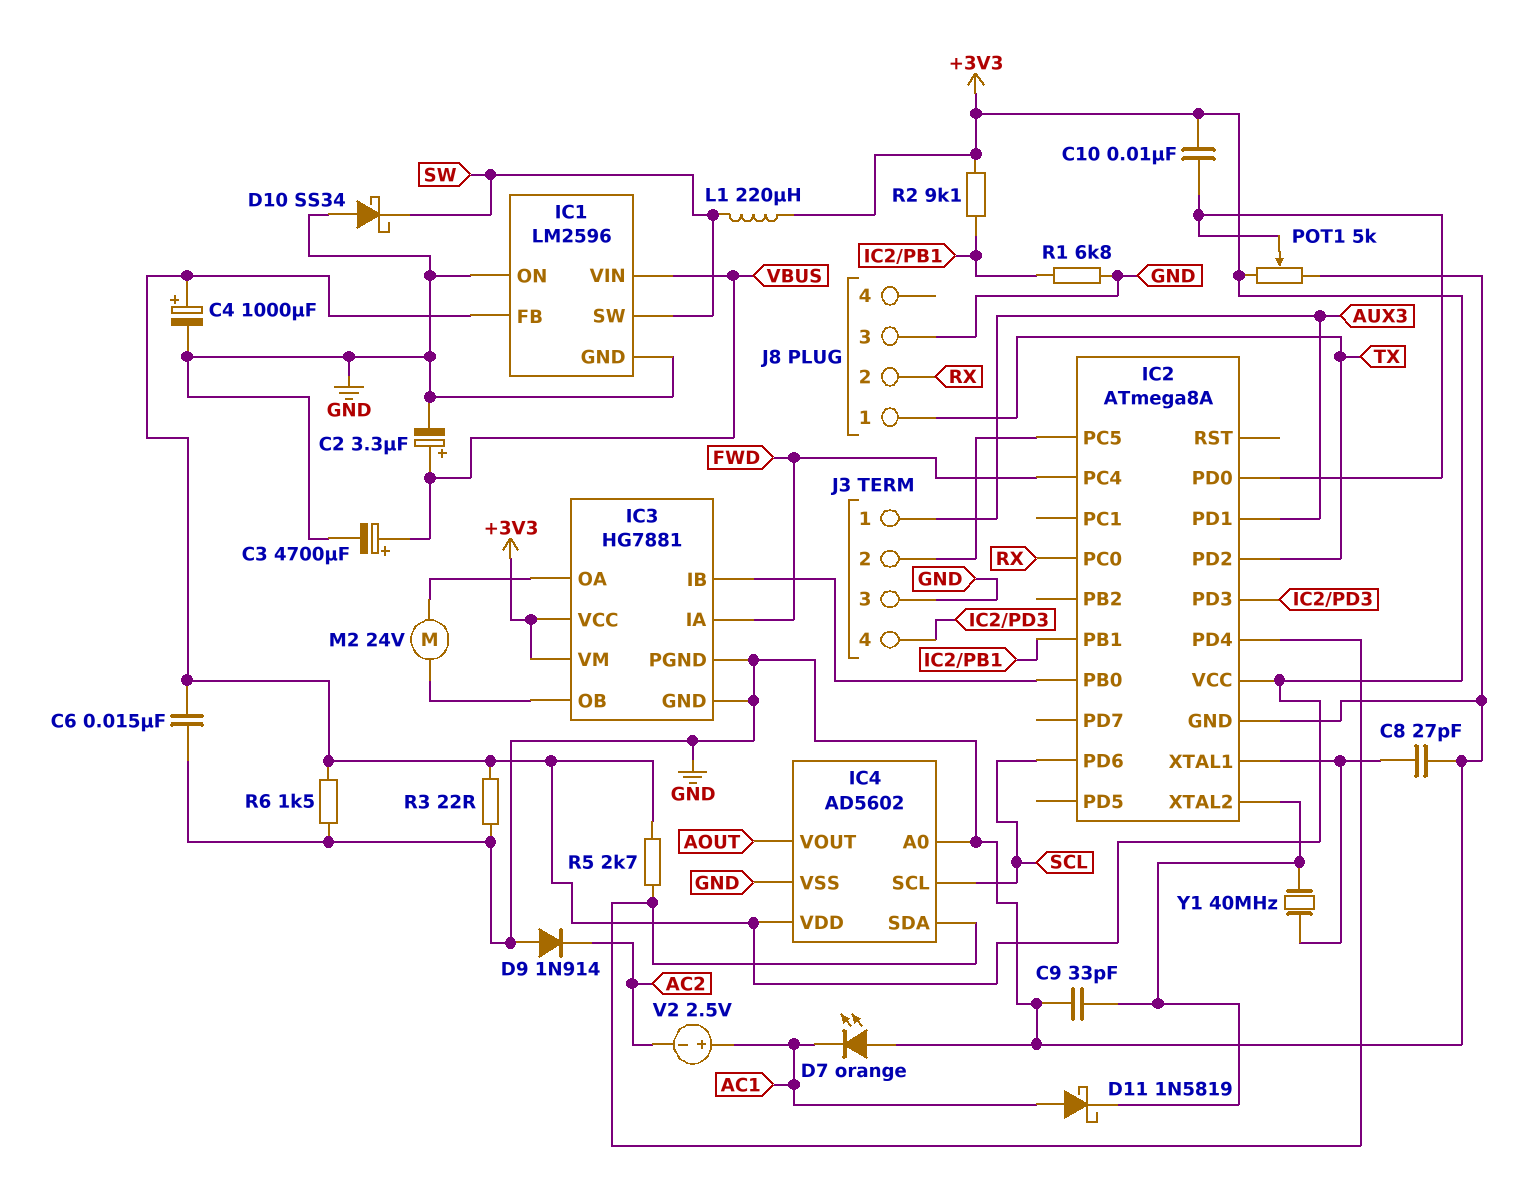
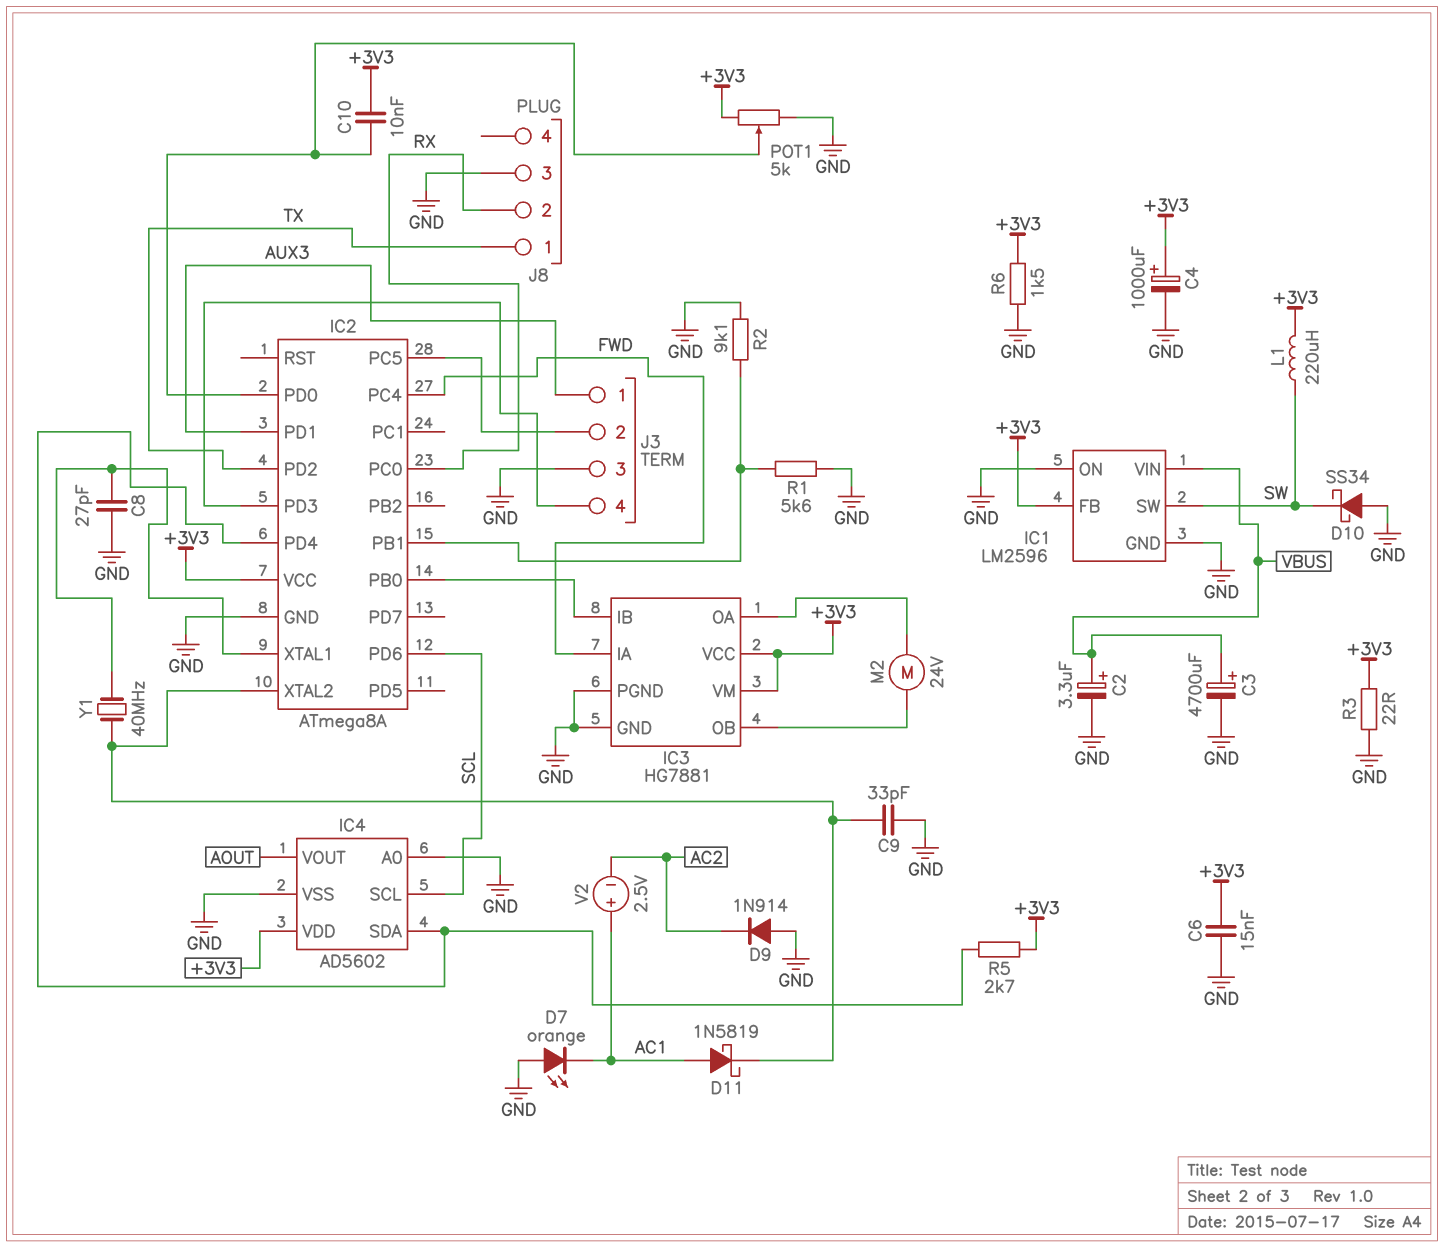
R1: 6.8k (GND, IC2/PB1) -> 5.6k (GND, IC2/PB1)
R2: 9.1k (+3V3, IC2/PB1) -> 9.1k (GND, IC2/PB1)

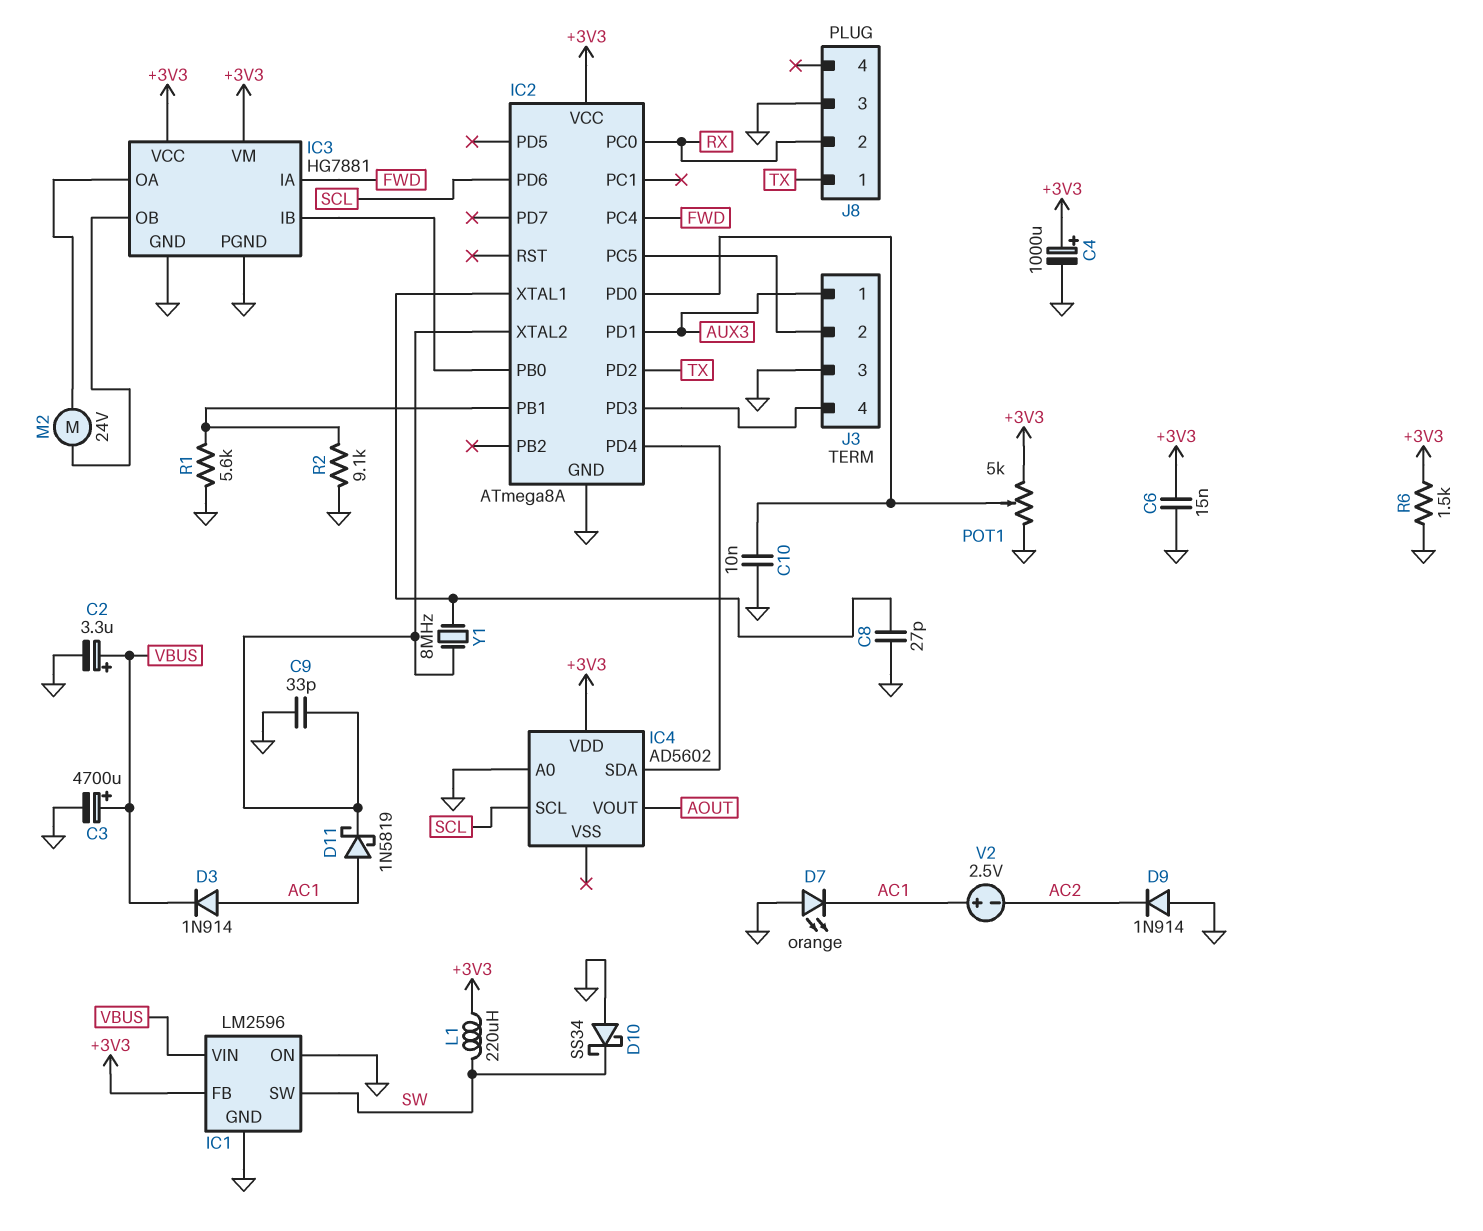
C10: 10nF (+3V3, IC2/PD0) -> 10nF (GND, IC2/PD0)
D3: none -> diode 1N914 (A AC1, K VBUS)
IC4 pin VSS: GND -> none
R3: 22 (+3V3, GND) -> none
R5: 2.7k (+3V3, IC2/PD4) -> none
Y1: 40MHz (IC2/XTAL1, IC2/XTAL2) -> 8MHz (IC2/XTAL1, IC2/XTAL2)

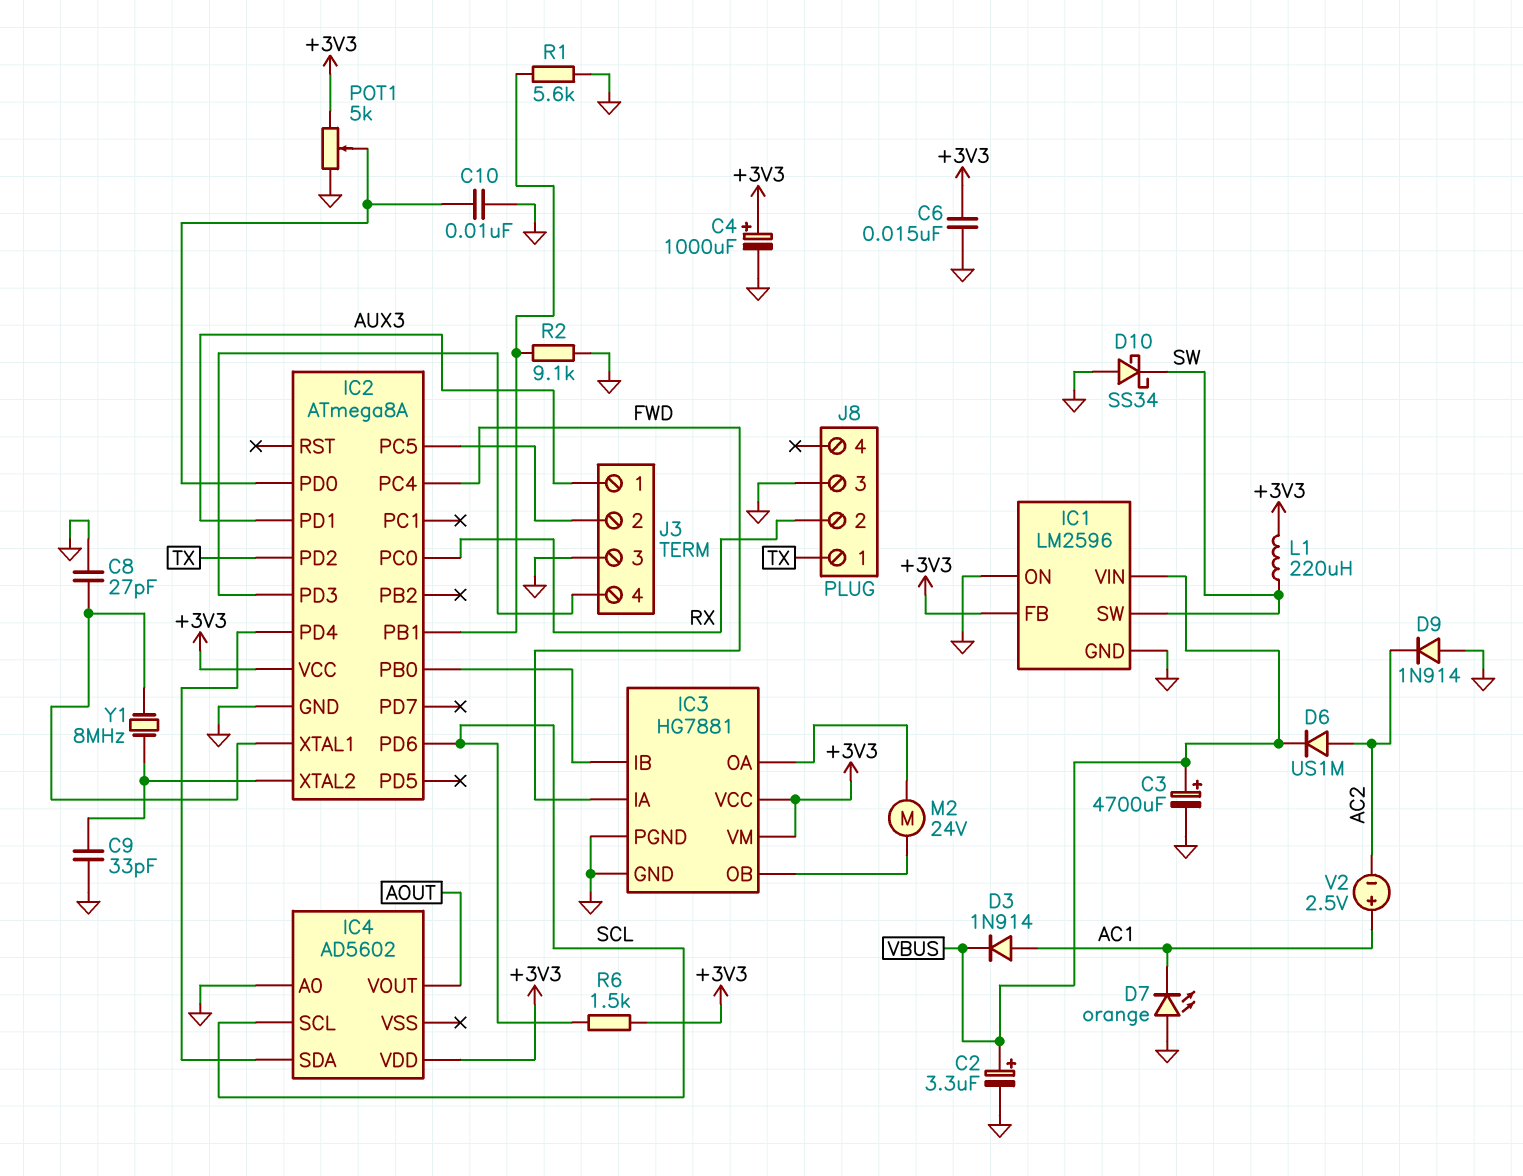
D6: none -> diode US1M (A AC2, K VBUS)
D11: schottky 1N5819 (A AC1, K IC2/XTAL2) -> none
R6: 1.5k (+3V3, GND) -> 1.5k (+3V3, SCL)

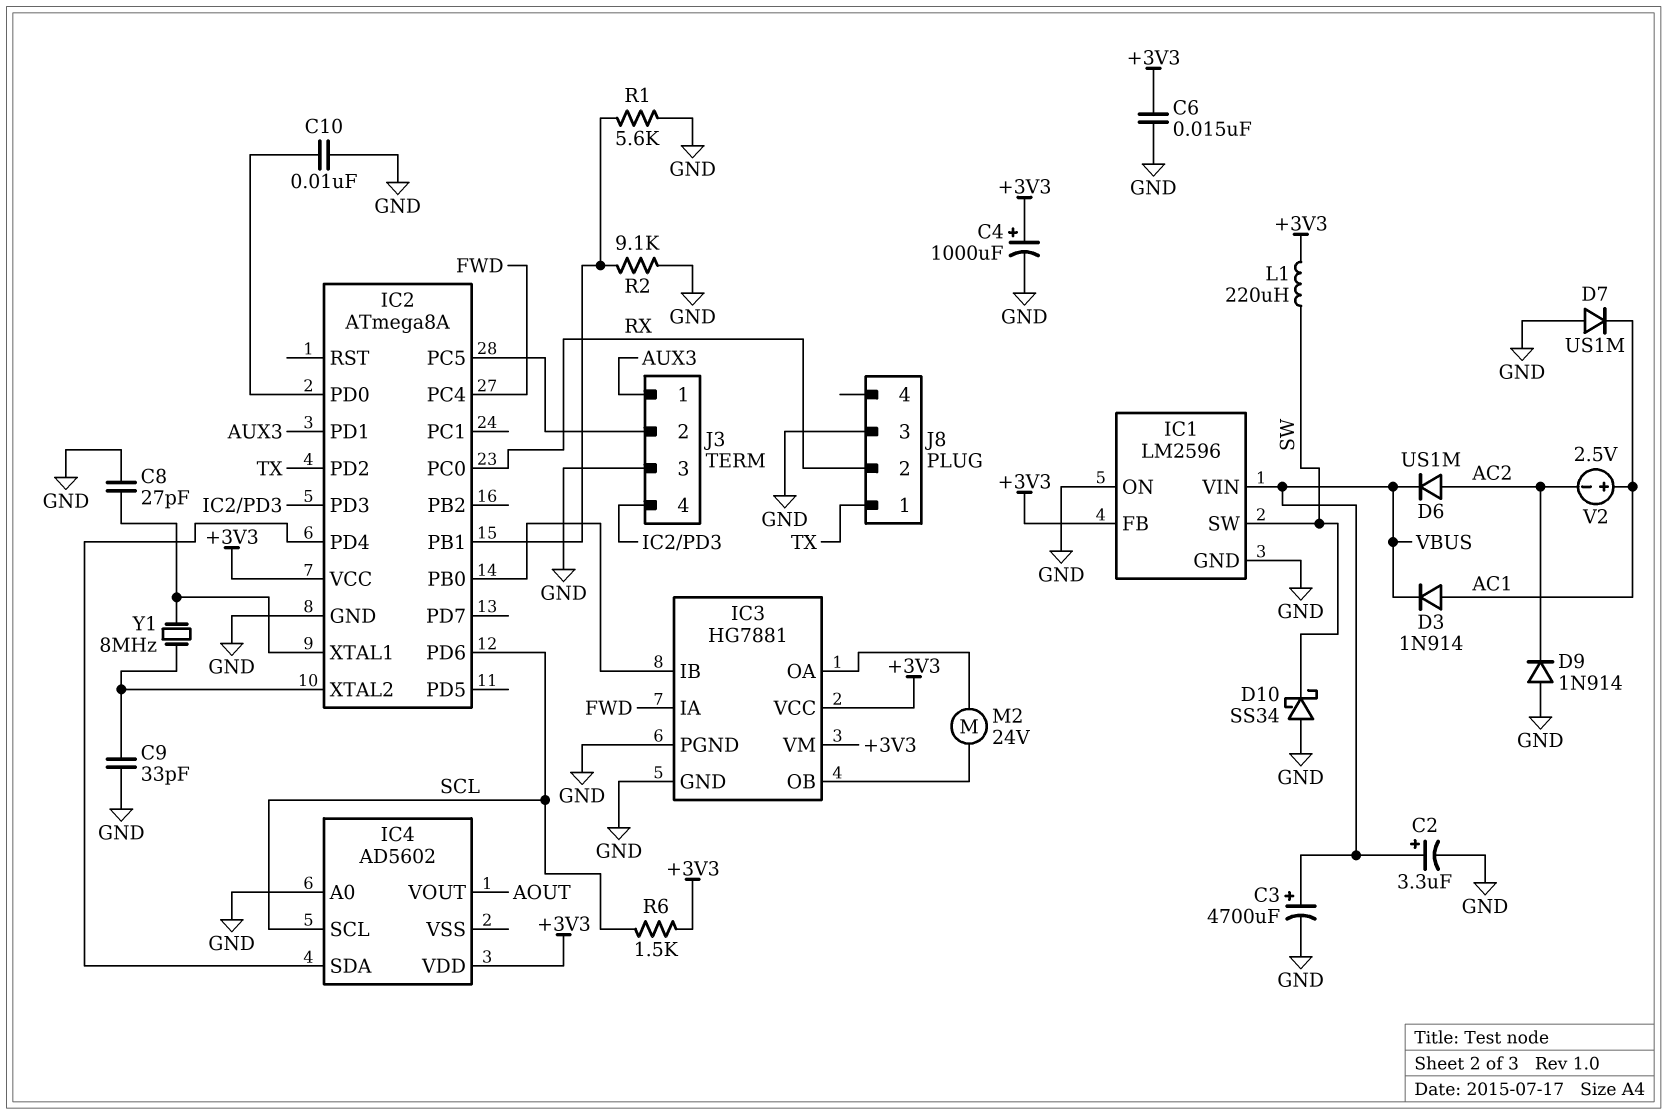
D7: LED orange (A GND, K AC1) -> diode US1M (A GND, K AC1)
POT1: 5k (+3V3, GND, wiper IC2/PD0) -> none

